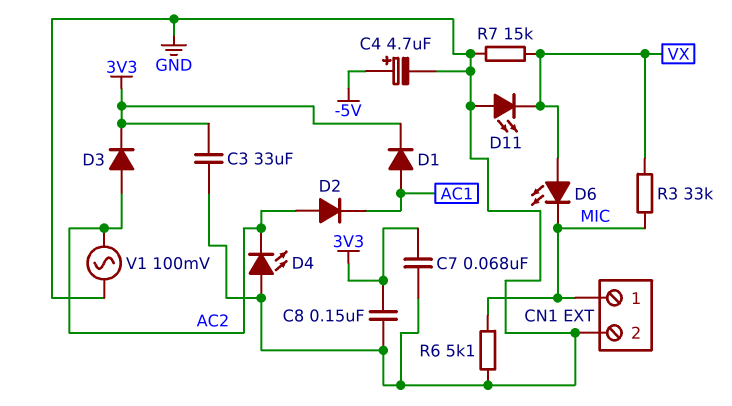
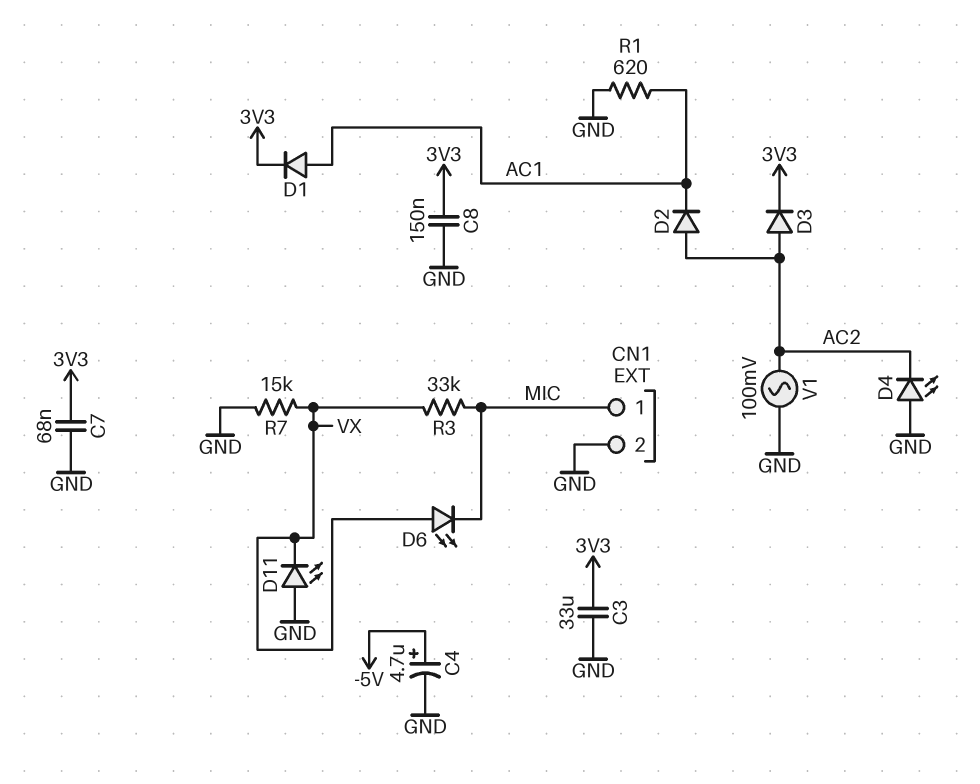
R1: none -> 620 (AC1, GND)
R6: 5.1k (GND, MIC) -> none

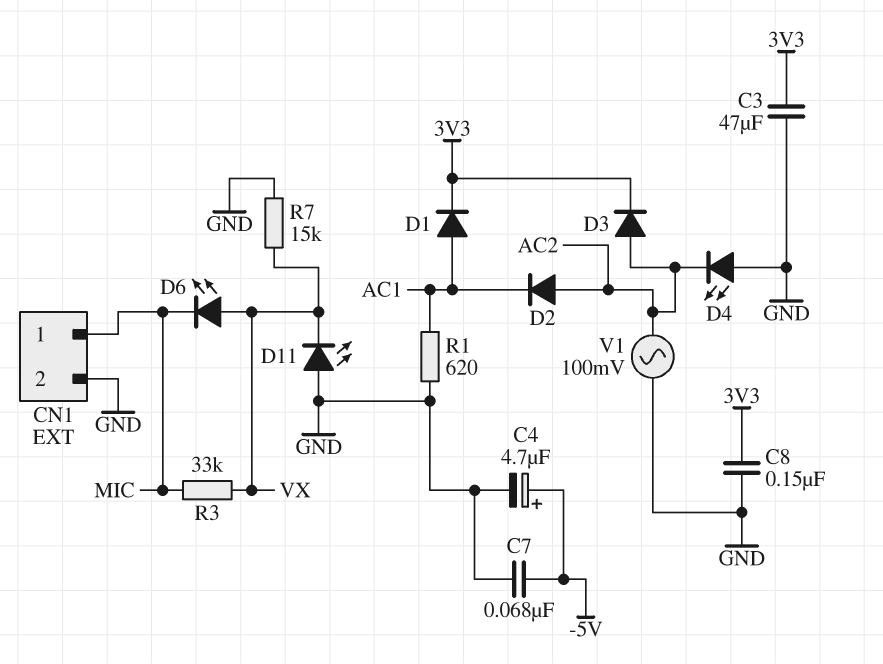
C3: 33uF (3V3, GND) -> 47uF (3V3, GND)
C7: 68nF (3V3, GND) -> 68nF (-5V, GND)

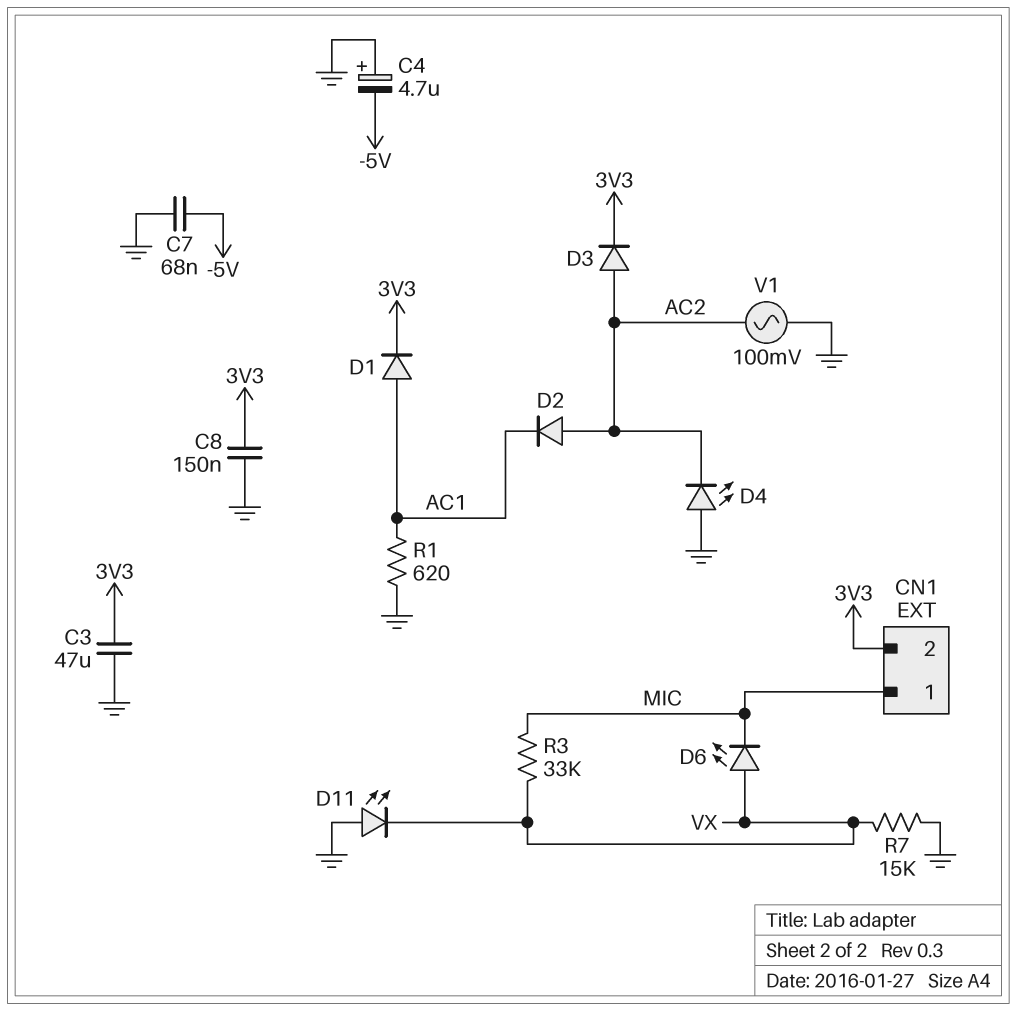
C4: 4.7uF (plus -5V, minus GND) -> 4.7uF (plus GND, minus -5V)
CN1 pin 2: GND -> 3V3

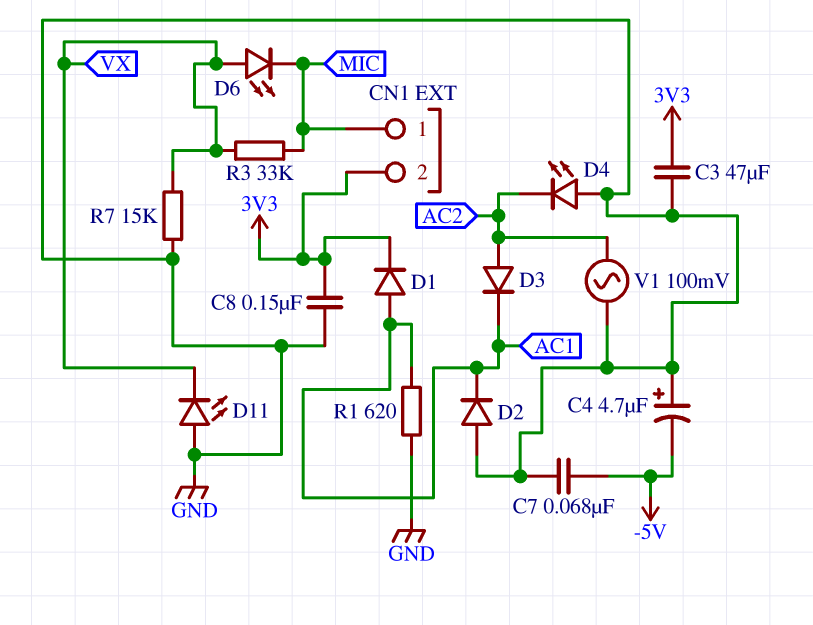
D2: diode (A AC2, K AC1) -> diode (A GND, K AC1)
D3: diode (A AC2, K 3V3) -> diode (A AC2, K AC1)

